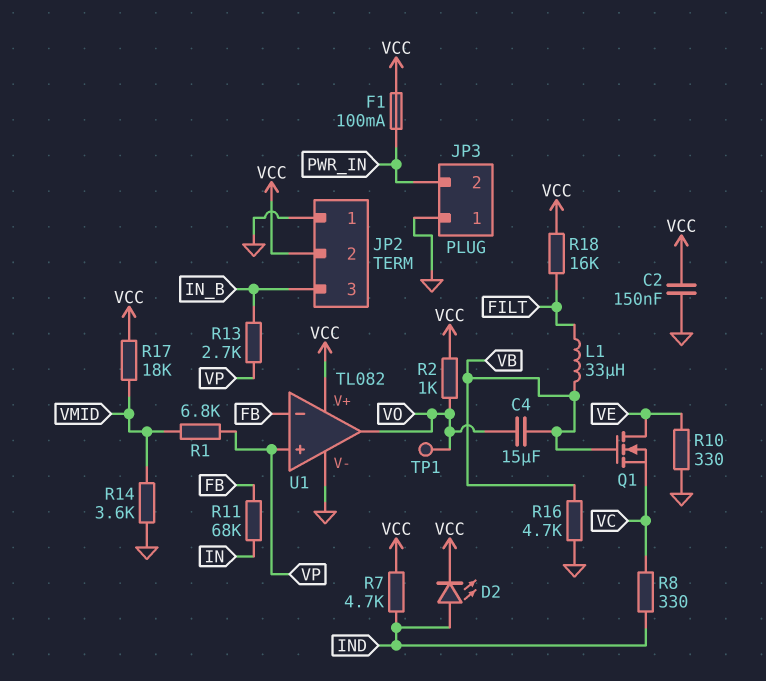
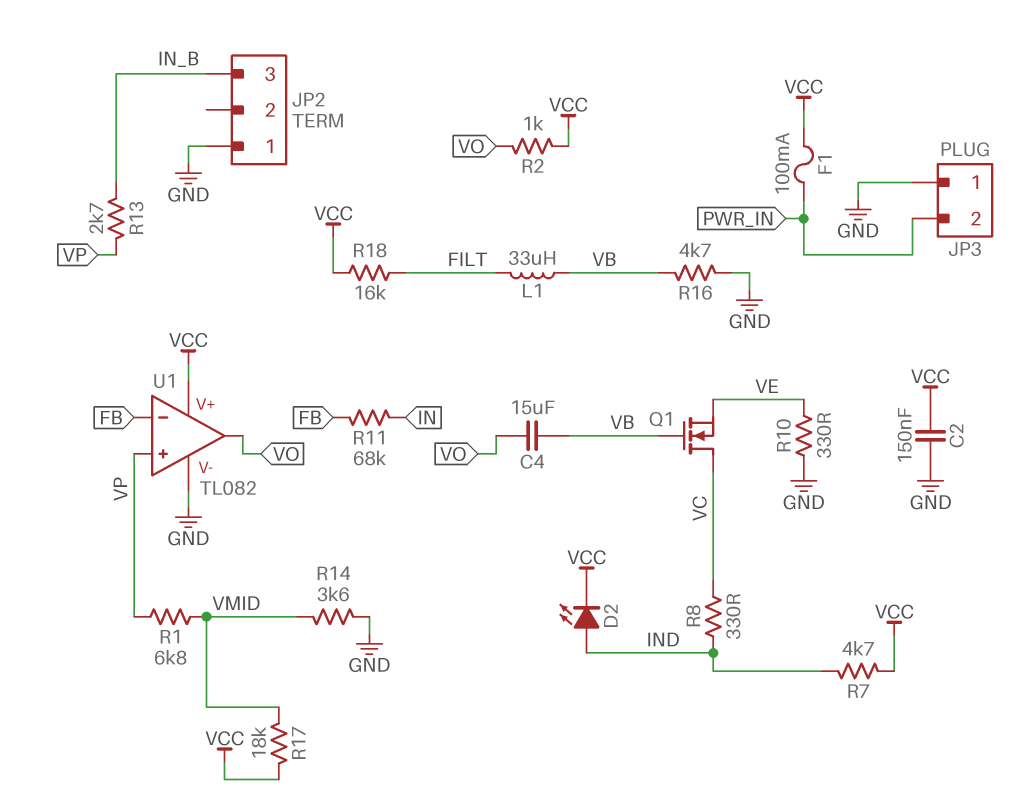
JP2 pin 2: VCC -> none
Q1: NMOS (G VB, D VE, S VC) -> NMOS (G VB, D VC, S VE)
TP1: test point (VO) -> none

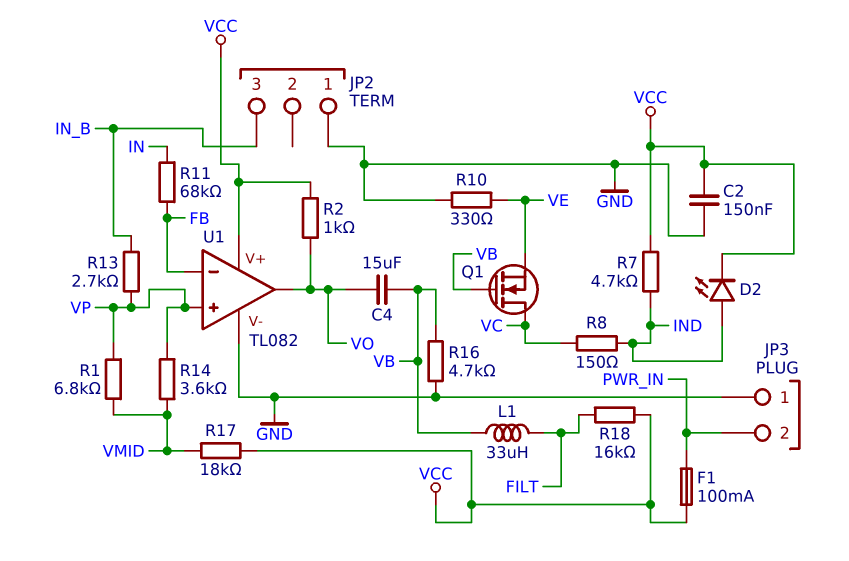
R8: 330 (IND, VC) -> 150 (IND, VC)
R14: 3.6k (GND, VMID) -> 3.6k (VMID, VP)

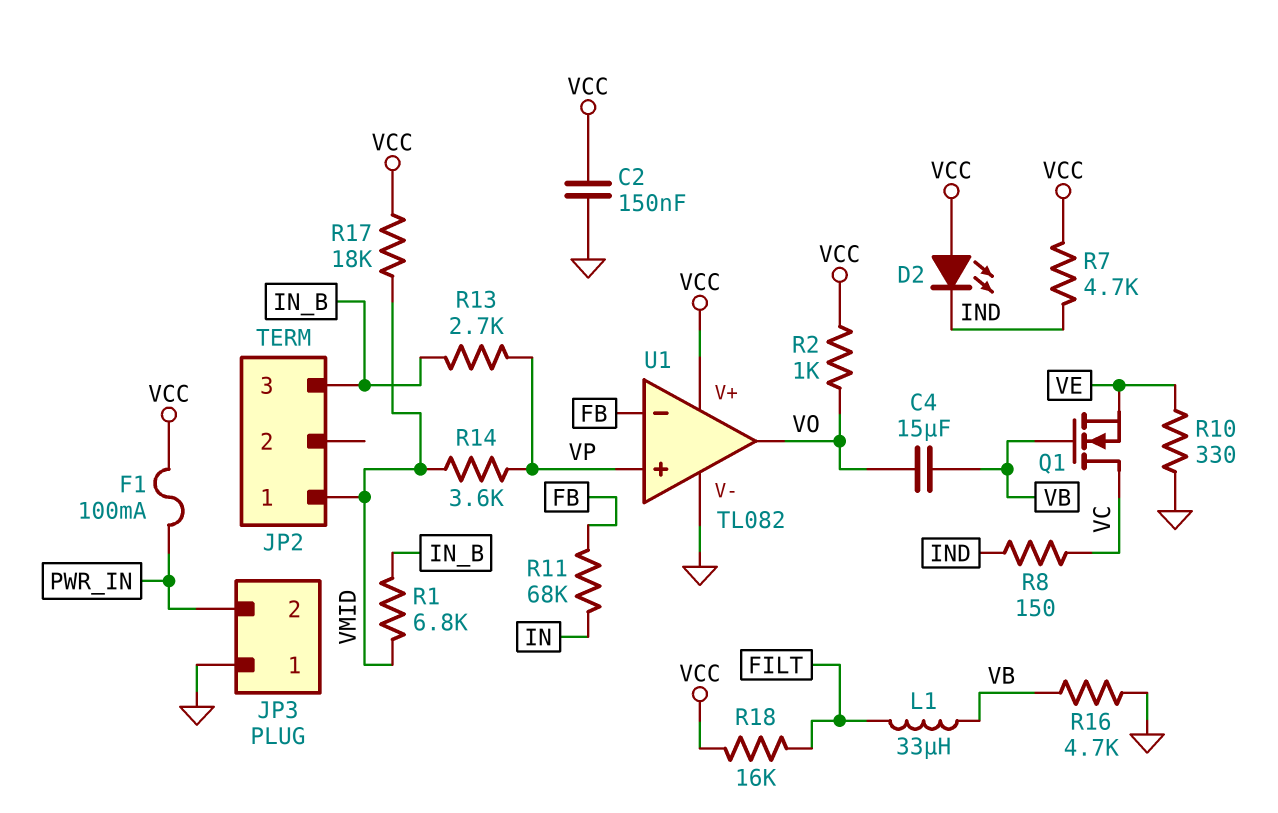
D2: LED (A IND, K VCC) -> LED (A VCC, K IND)
JP2 pin 1: GND -> VMID
R1: 6.8k (VMID, VP) -> 6.8k (IN_B, VMID)

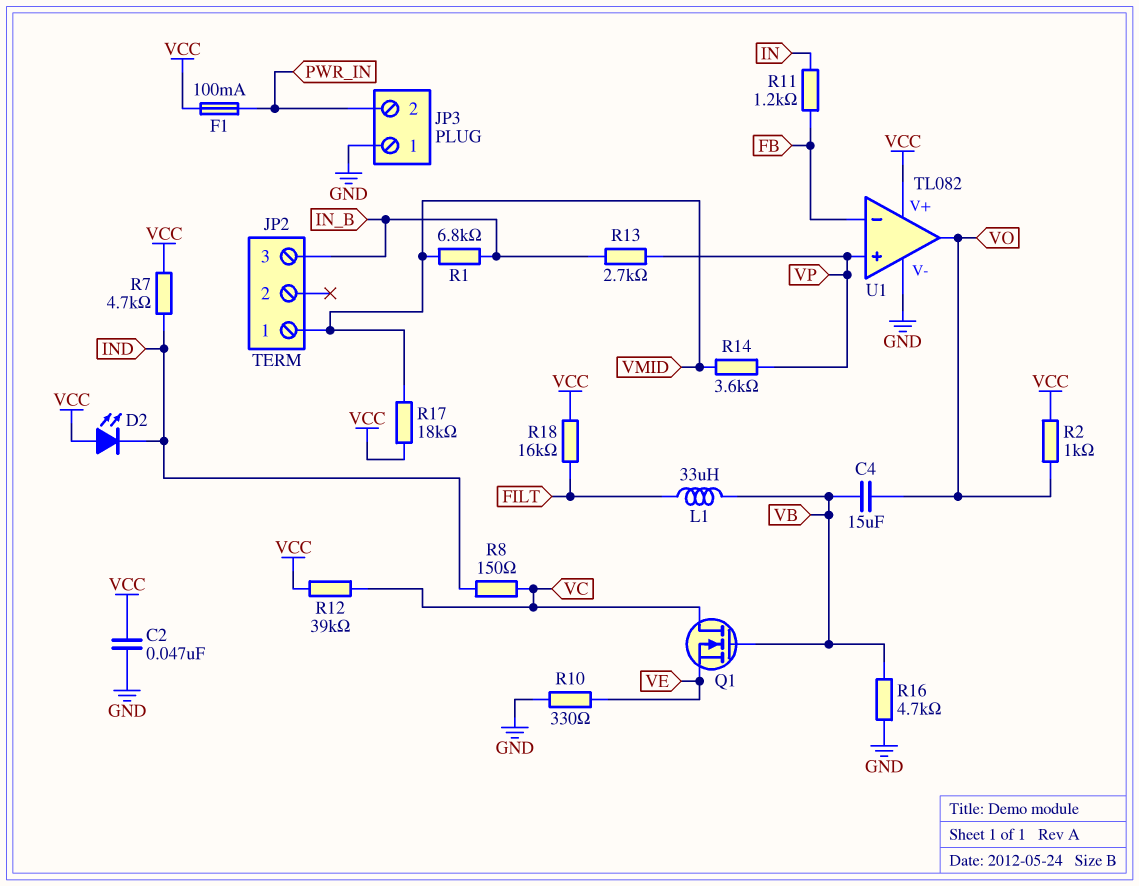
C2: 150nF (GND, VCC) -> 47nF (GND, VCC)
R11: 68k (FB, IN) -> 1.2k (FB, IN)
R12: none -> 39k (VC, VCC)

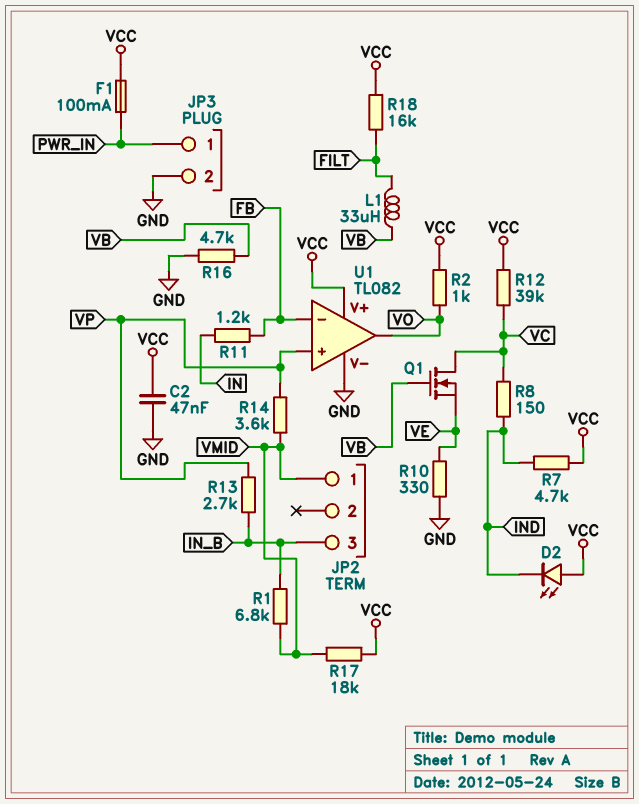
C4: 15uF (VB, VO) -> none
JP3 pin 1: GND -> PWR_IN
JP3 pin 2: PWR_IN -> GND

